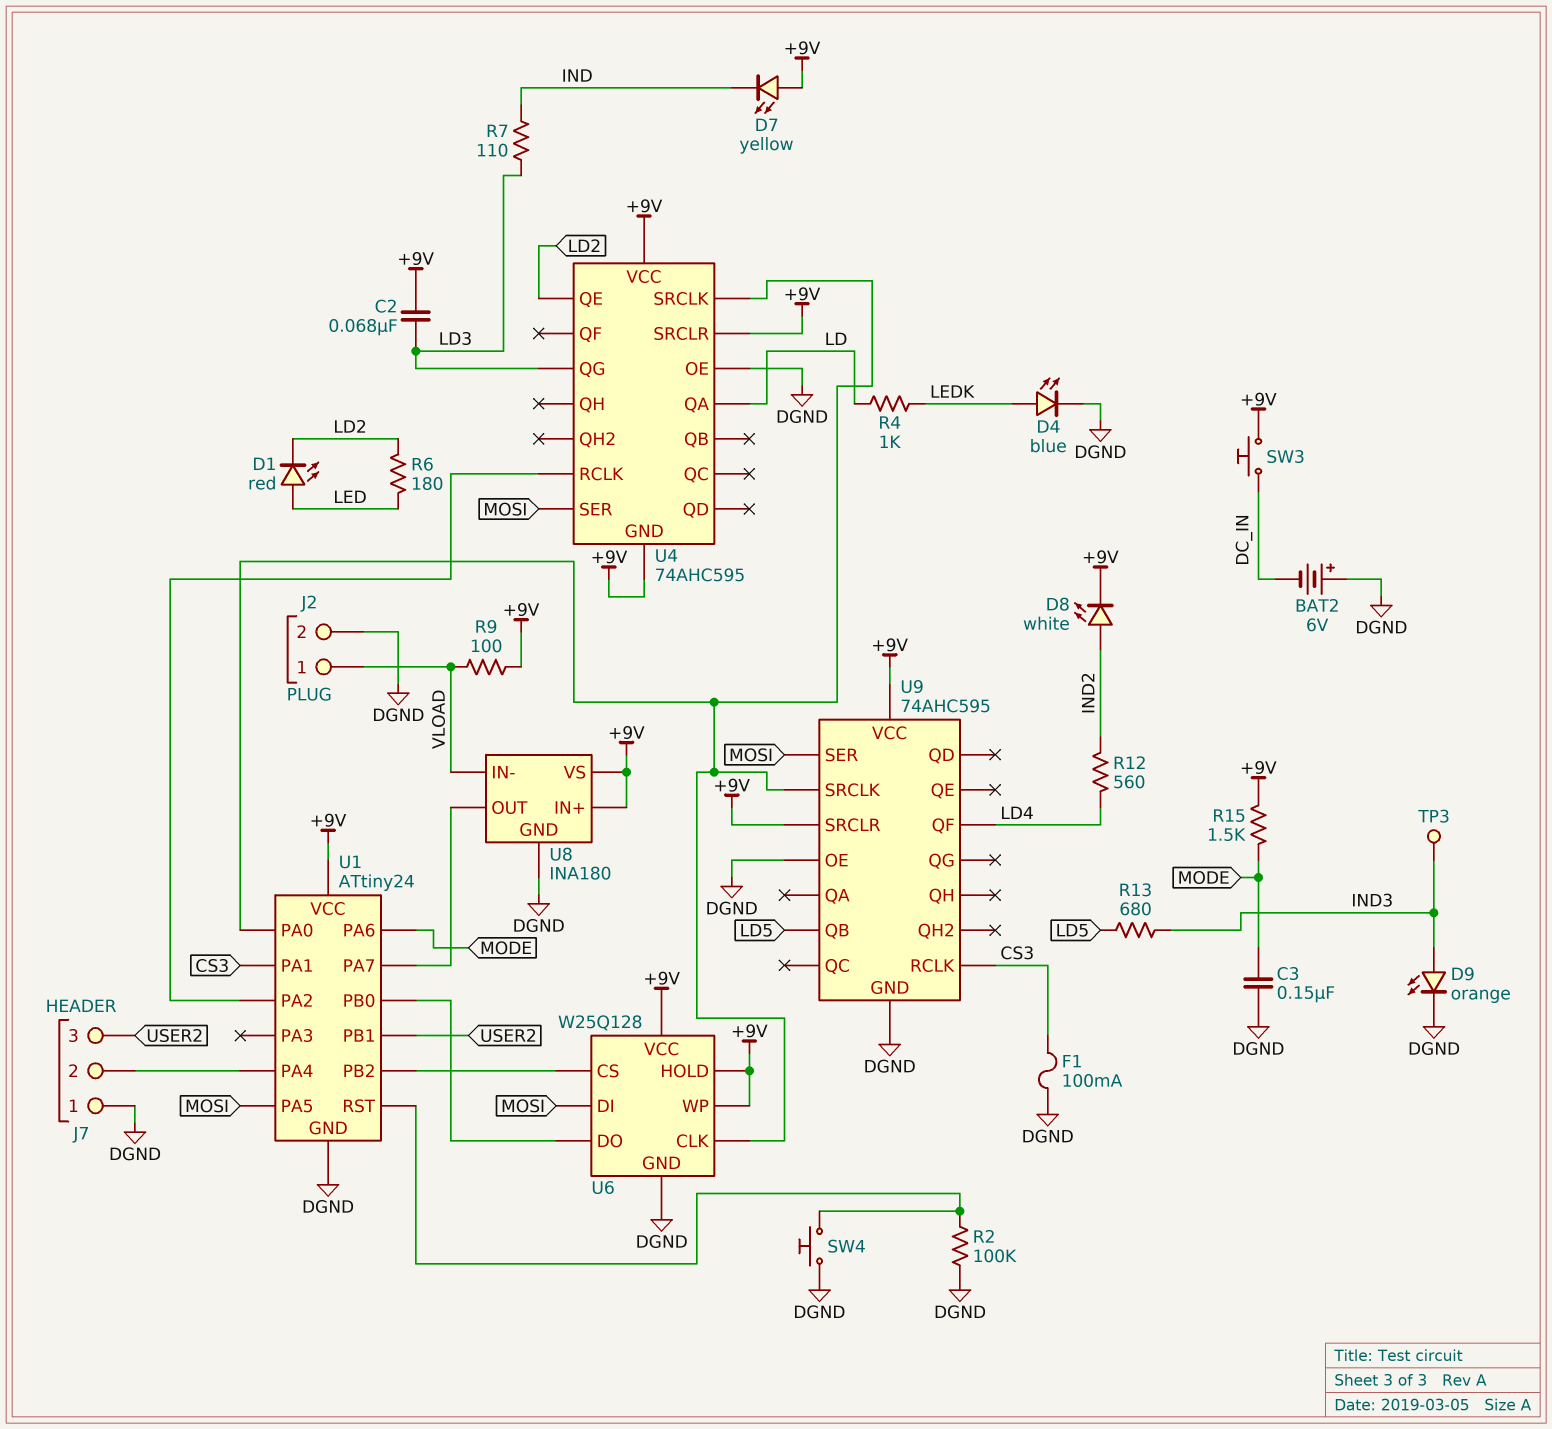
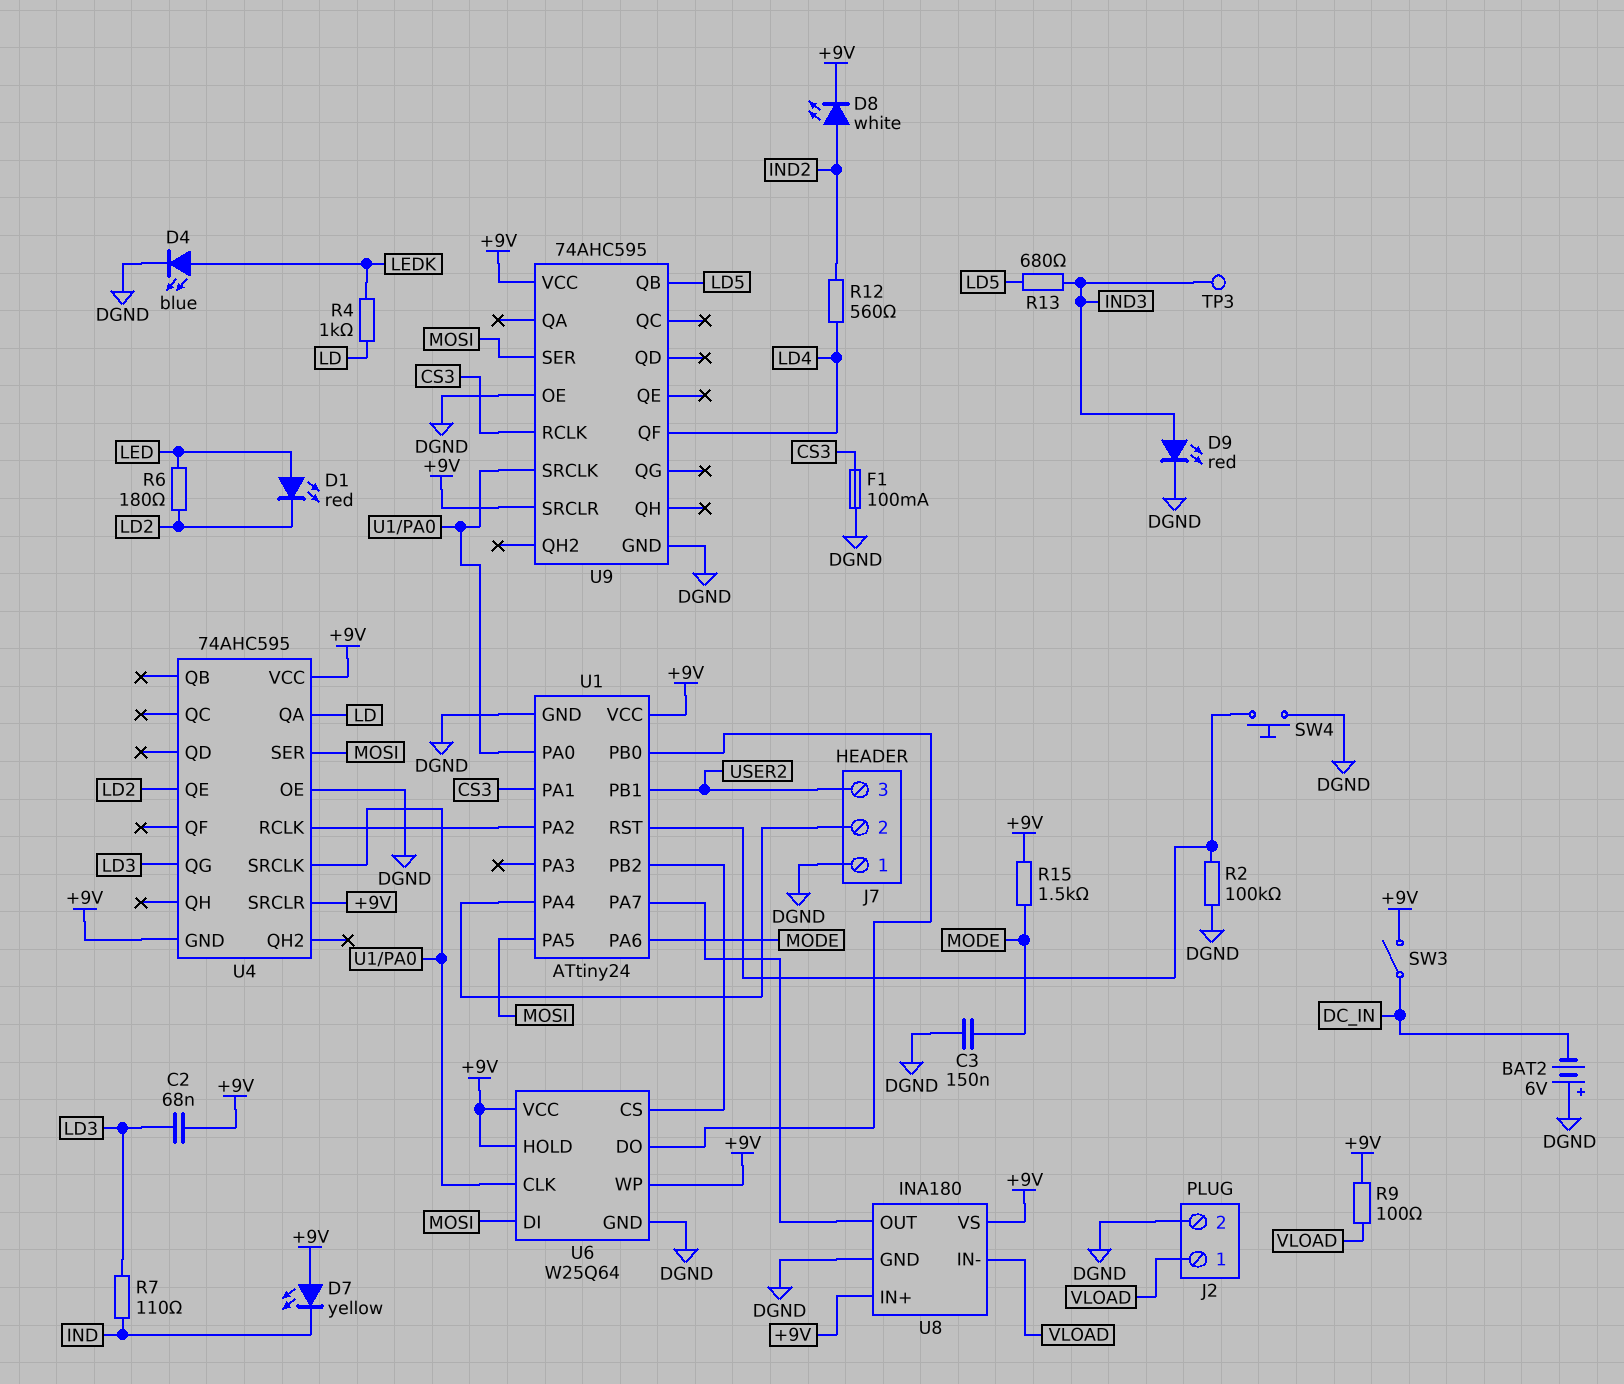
D9: LED orange (A IND3, K DGND) -> LED red (A IND3, K DGND)
SW3: button (+9V, DC_IN) -> switch (+9V, DC_IN)
U6: W25Q128 -> W25Q64

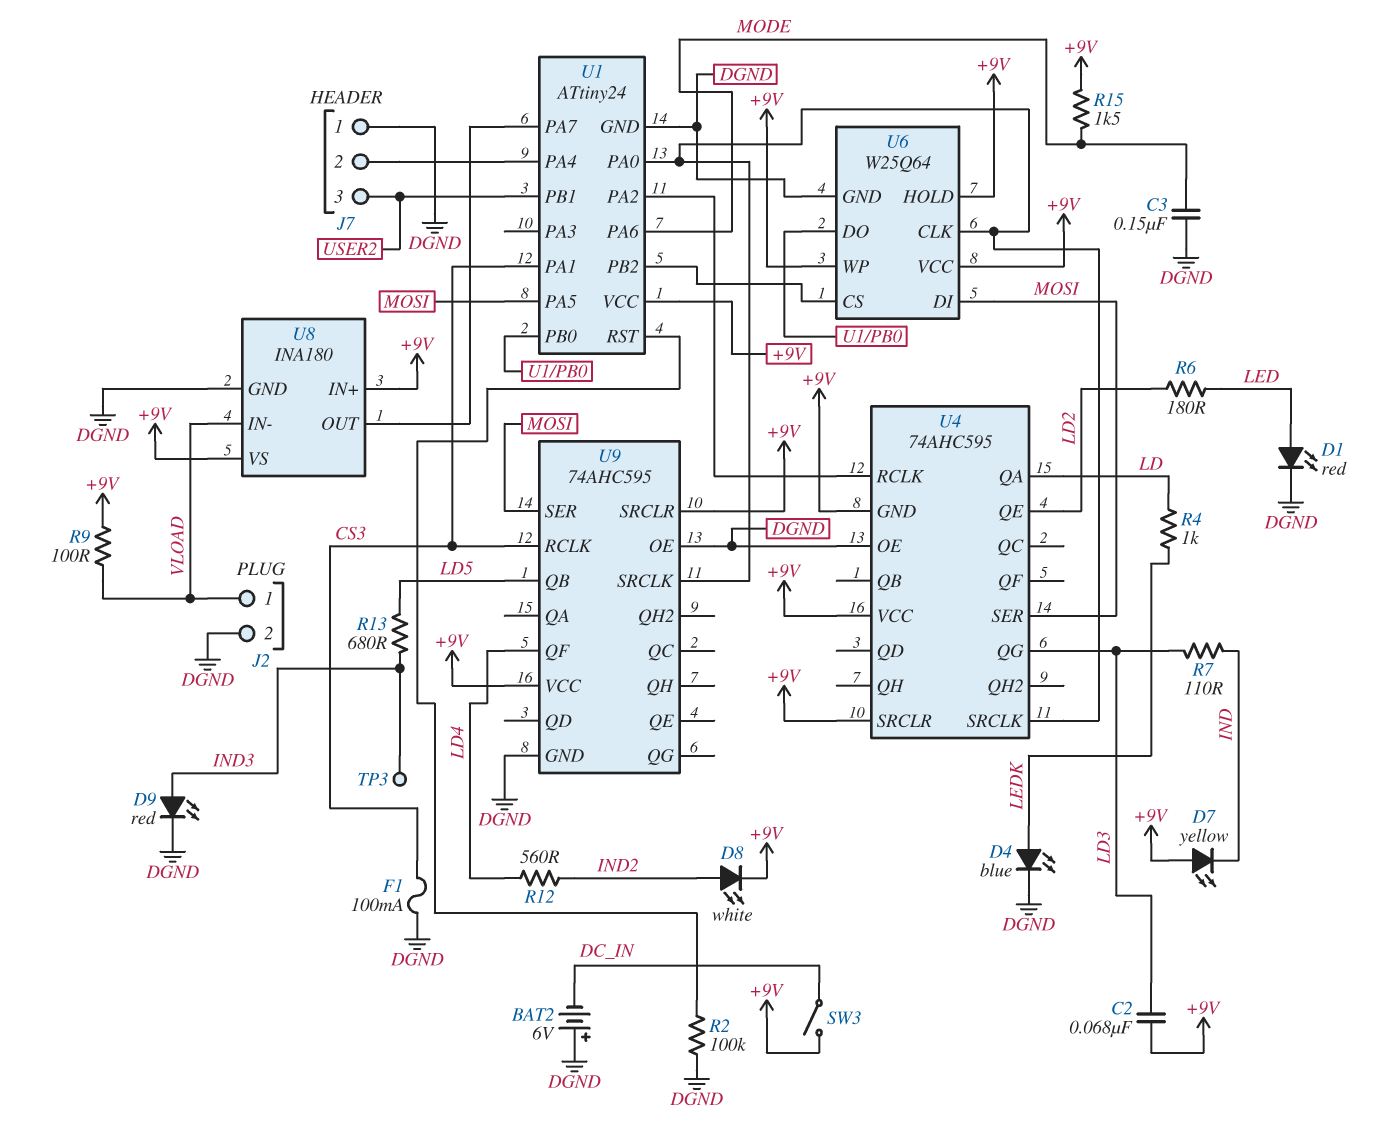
D1: LED red (A LED, K LD2) -> LED red (A LED, K DGND)
SW4: button (DGND, U1/RST) -> none

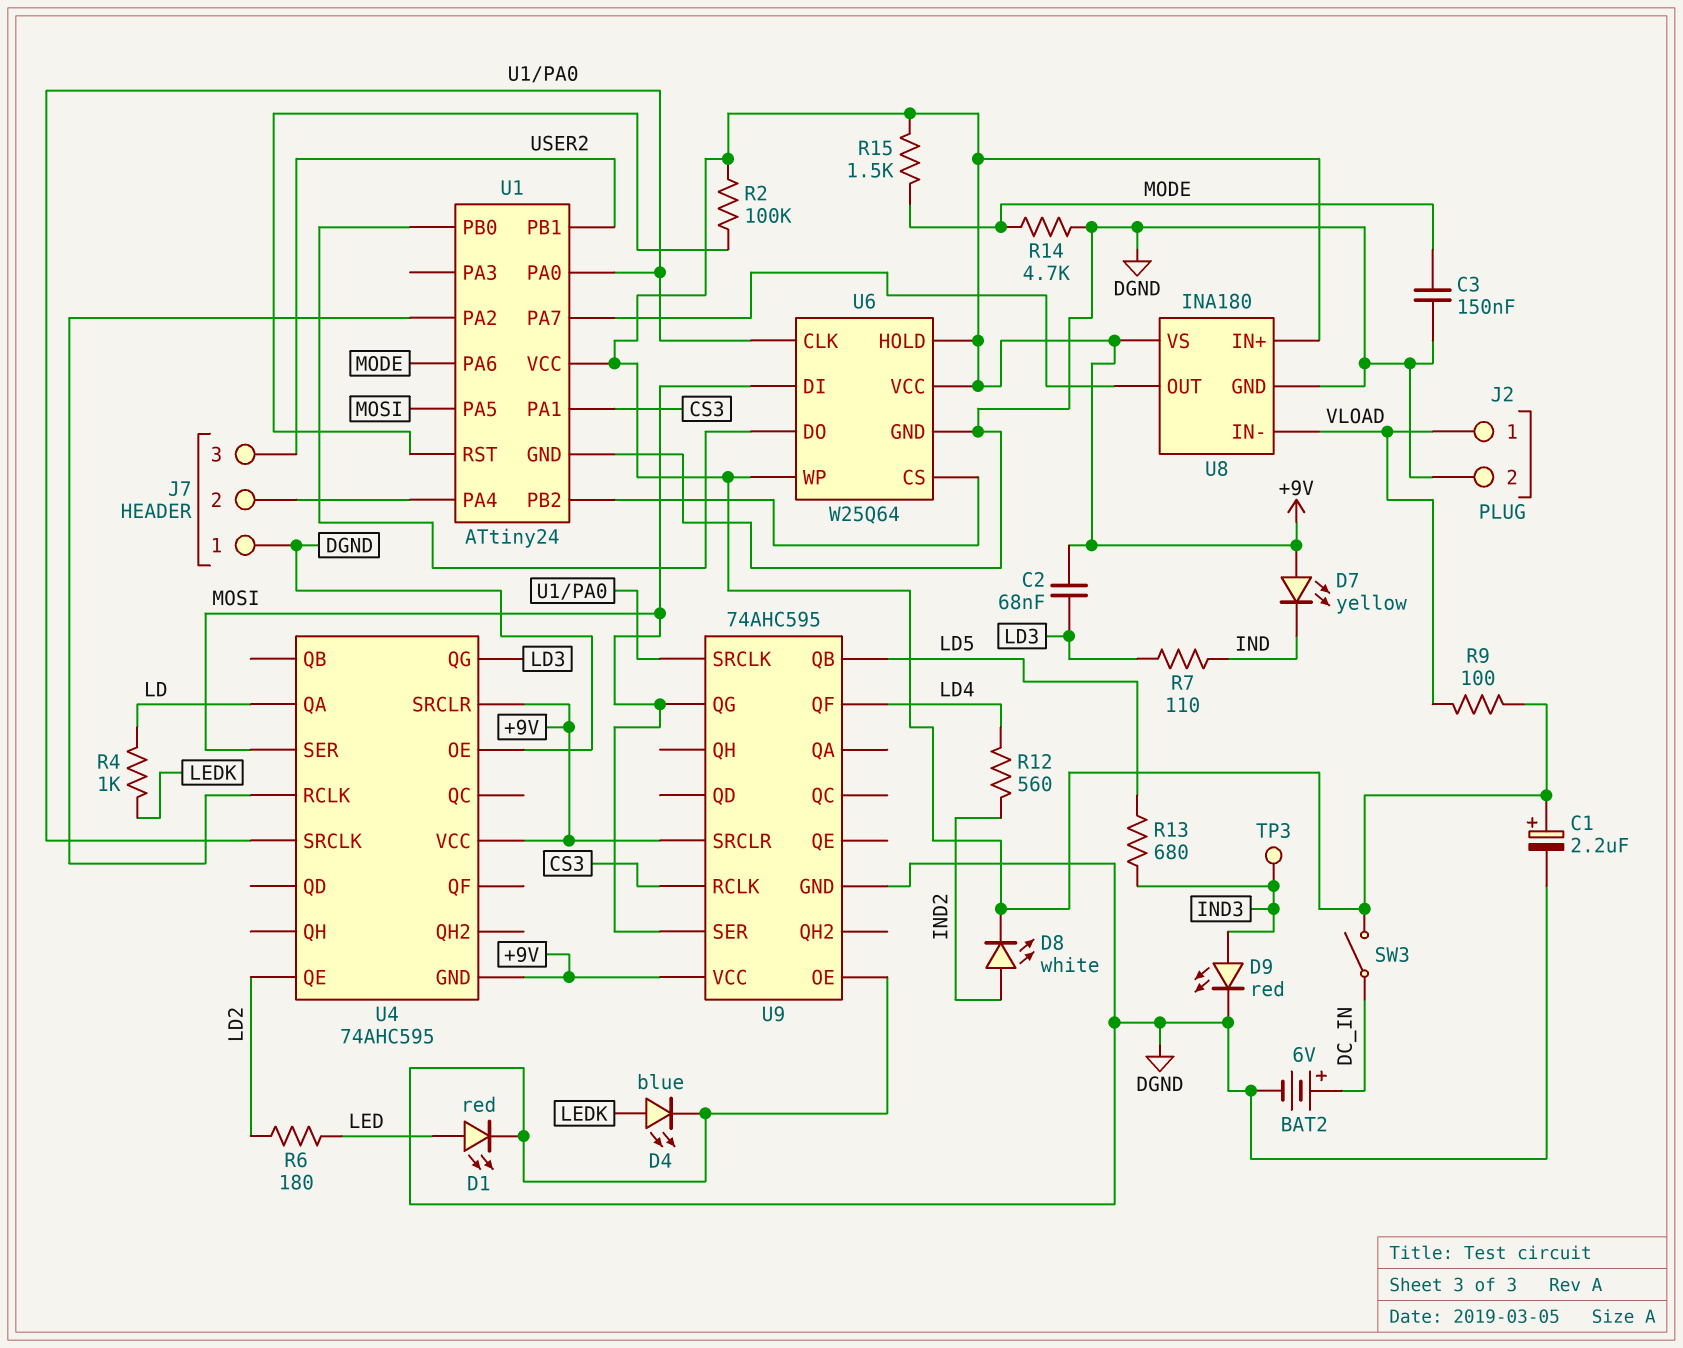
BAT2: 6V (plus DGND, minus DC_IN) -> 6V (plus DC_IN, minus DGND)
C1: none -> 2.2uF (plus +9V, minus DGND)
F1: 100mA (CS3, DGND) -> none
R2: 100k (DGND, U1/RST) -> 100k (+9V, U1/RST)
R14: none -> 4.7k (DGND, MODE)
U9 pin QG: none -> MOSI

